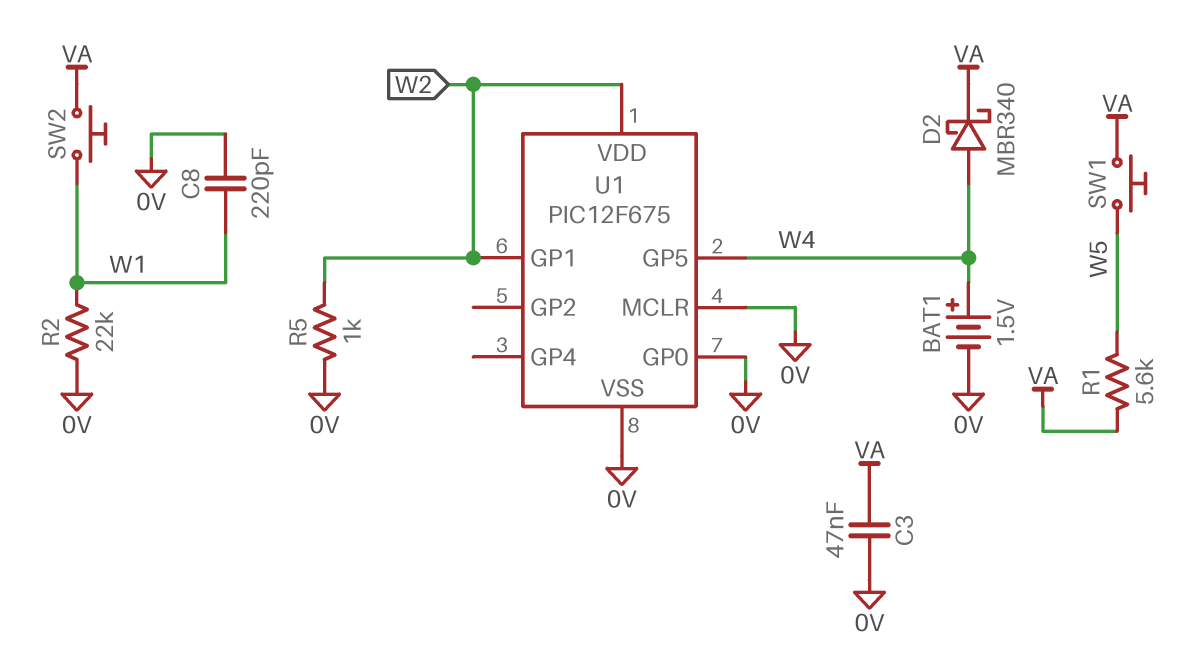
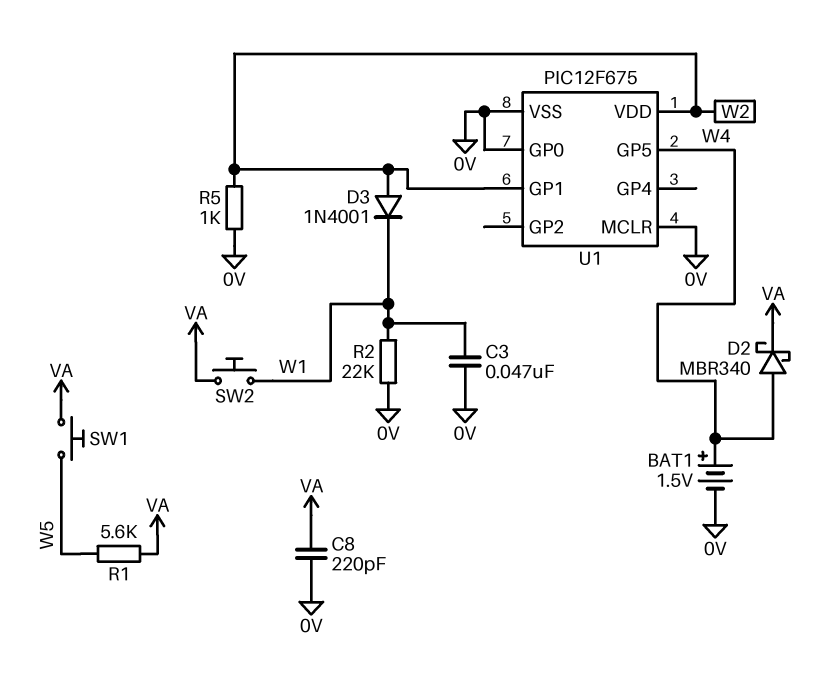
C3: 47nF (0V, VA) -> 47nF (0V, W1)
C8: 220pF (0V, W1) -> 220pF (0V, VA)
D3: none -> diode 1N4001 (A W2, K W1)

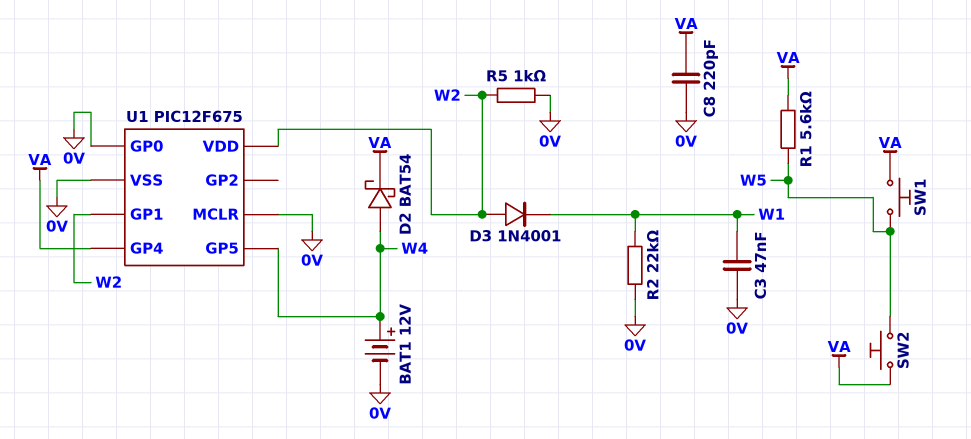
BAT1: 1.5V (plus W4, minus 0V) -> 12V (plus W4, minus 0V)
D2: schottky MBR340 (A W4, K VA) -> schottky BAT54 (A W4, K VA)
SW2: button (VA, W1) -> button (VA, W5)
U1 pin GP4: none -> VA

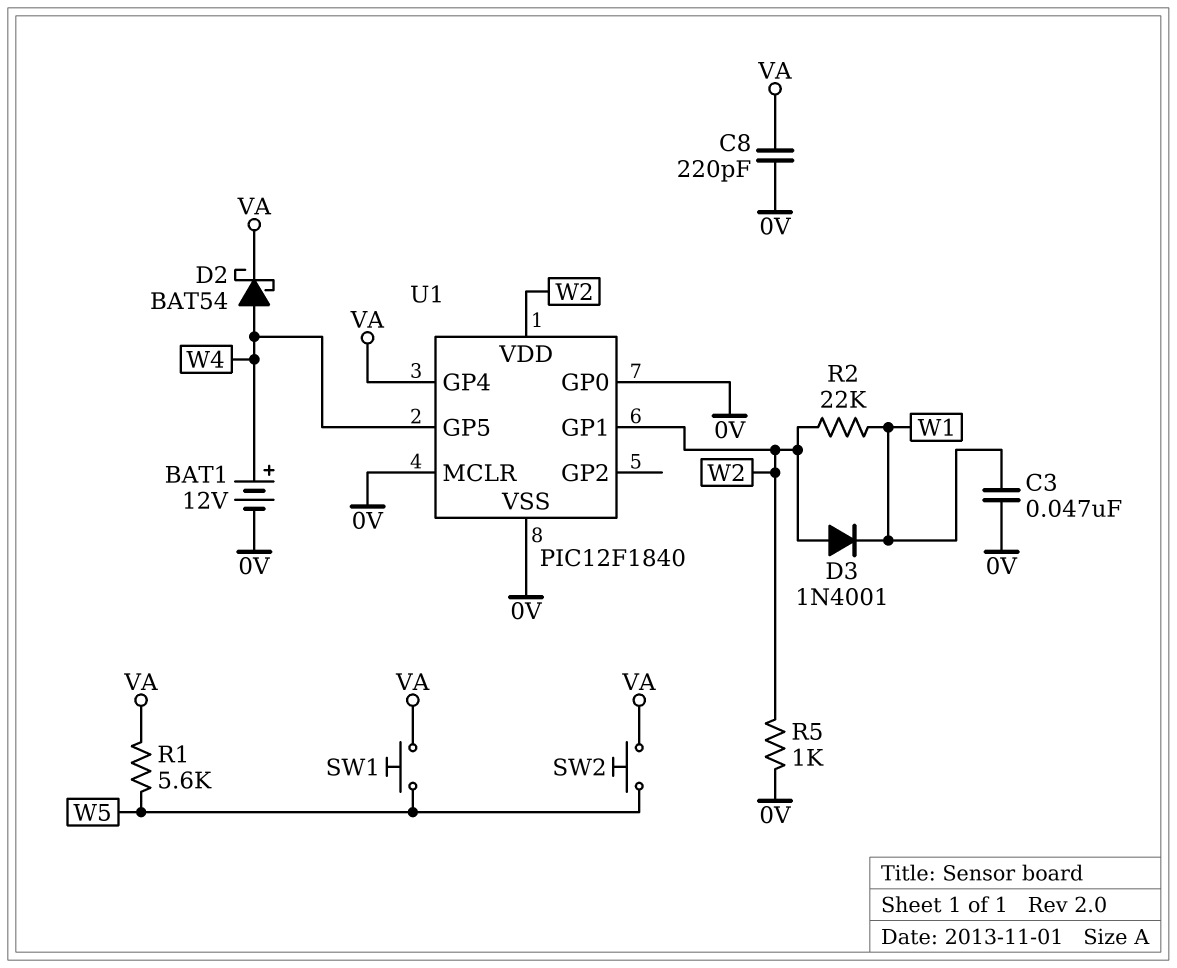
R2: 22k (0V, W1) -> 22k (W1, W2)
U1: PIC12F675 -> PIC12F1840

